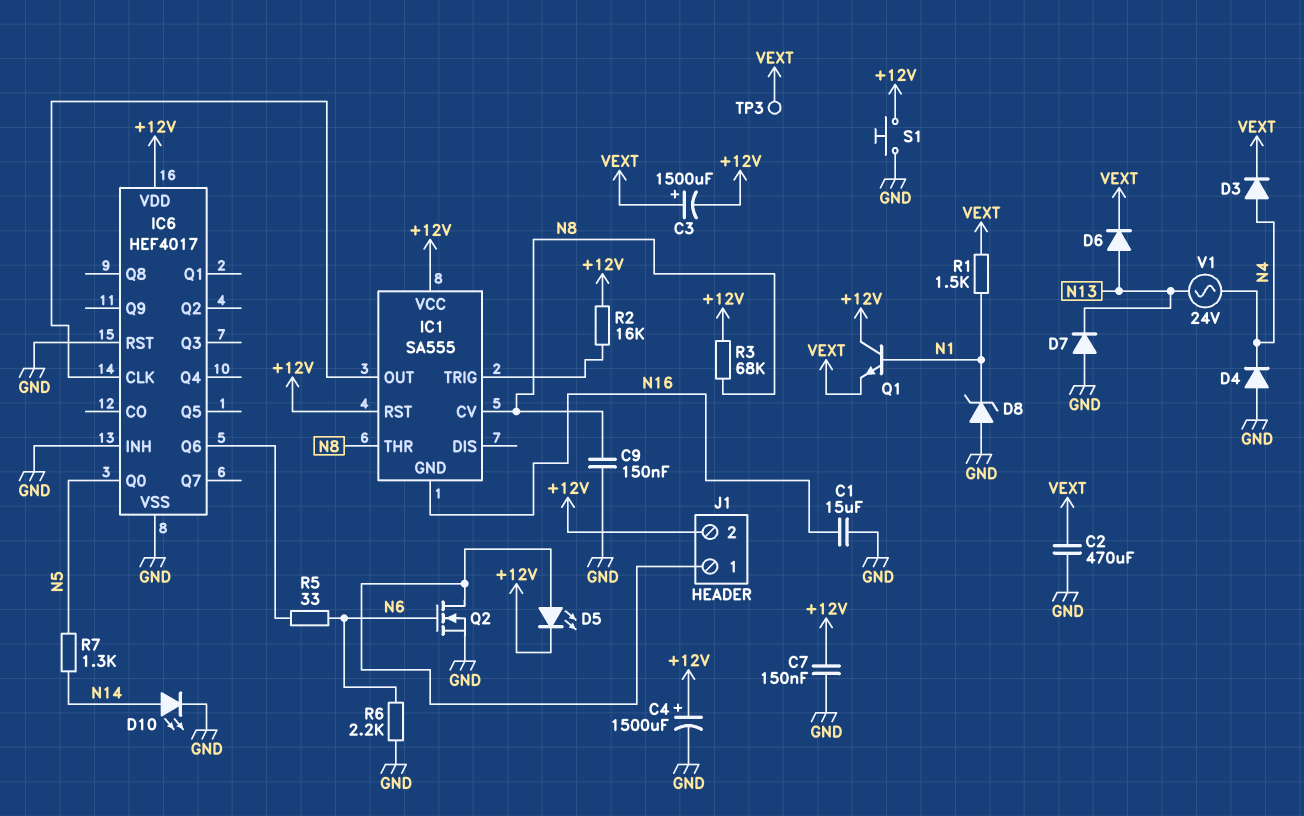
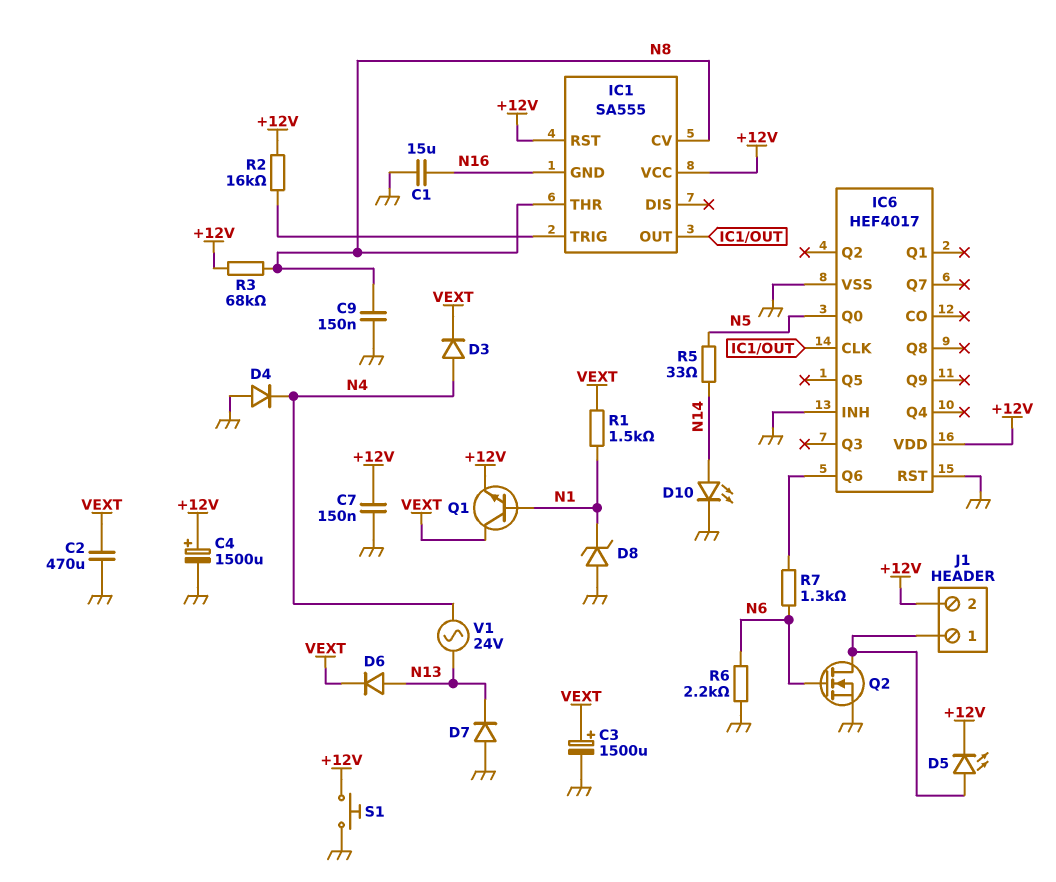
C3: 1500uF (plus VEXT, minus +12V) -> 1500uF (plus VEXT, minus GND)
Q1: NPN (B N1, C +12V, E VEXT) -> NPN (B N1, C VEXT, E +12V)
R5: 33 (IC6/Q6, N6) -> 33 (N5, N14)
R7: 1.3k (N5, N14) -> 1.3k (IC6/Q6, N6)
TP3: test point (VEXT) -> none

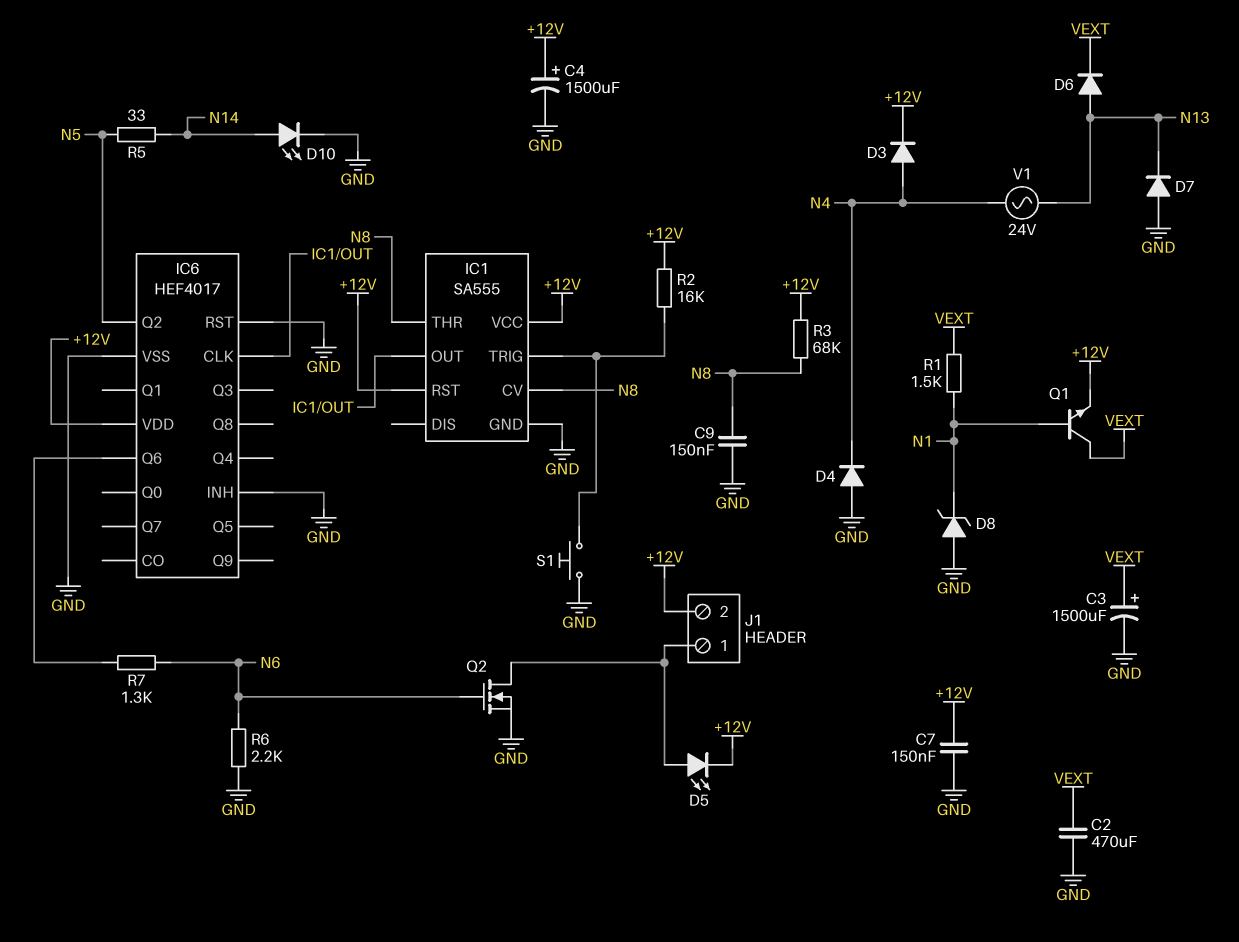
C1: 15uF (GND, N16) -> none
D3: diode (A N4, K VEXT) -> diode (A N4, K +12V)
IC1 pin GND: N16 -> GND
IC6 pin Q0: N5 -> none
IC6 pin Q2: none -> N5
S1: button (+12V, GND) -> button (GND, IC1/TRIG)

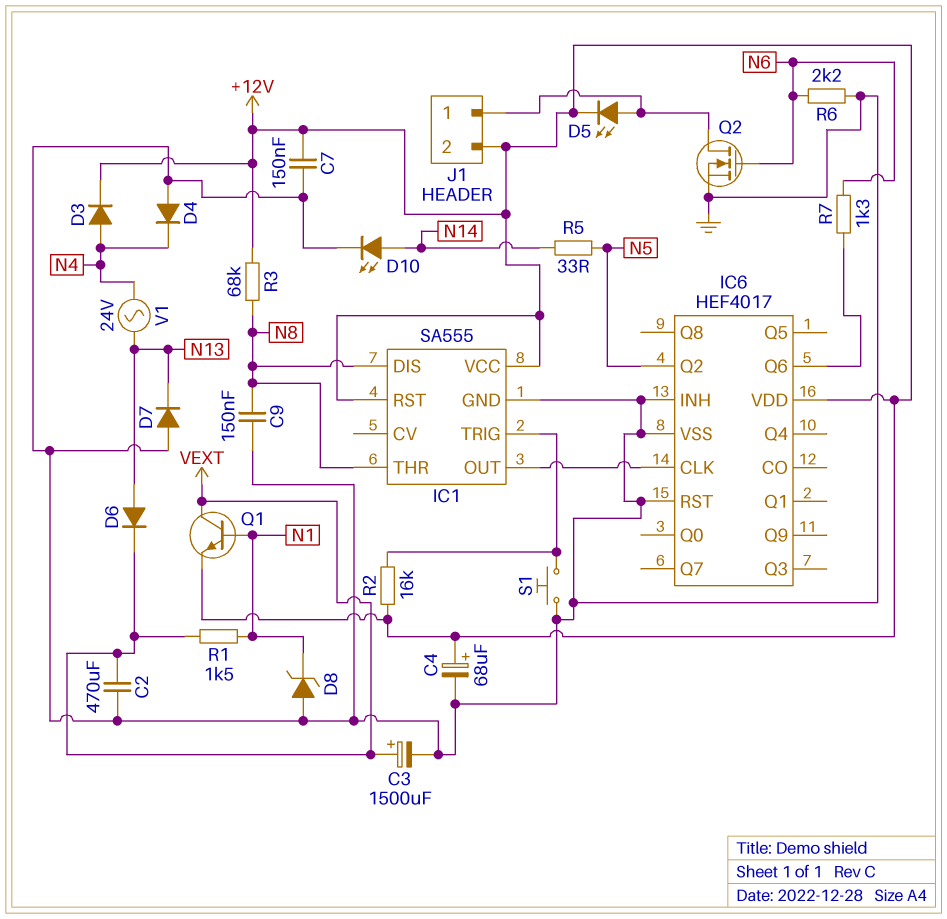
C4: 1500uF (plus +12V, minus GND) -> 68uF (plus +12V, minus GND)
IC1 pin CV: N8 -> none
IC1 pin DIS: none -> N8

